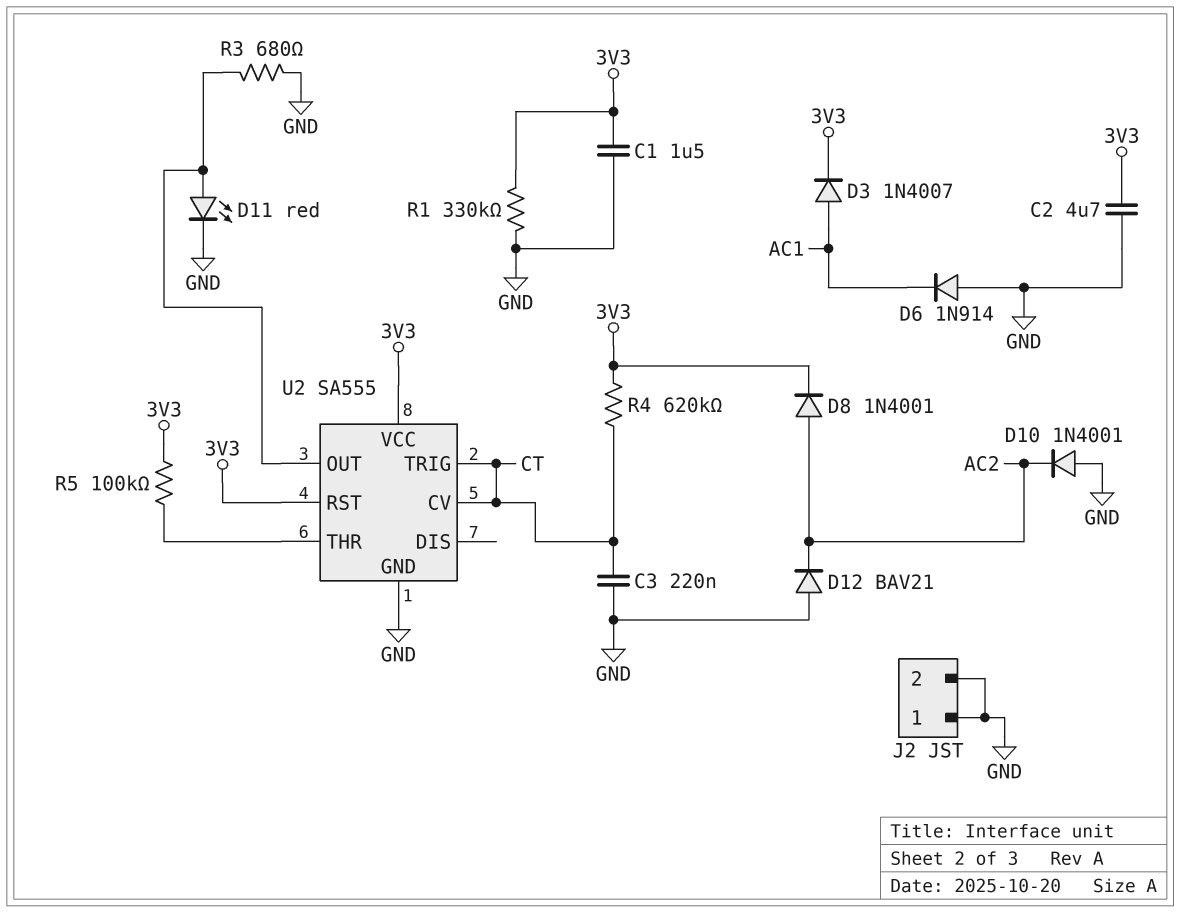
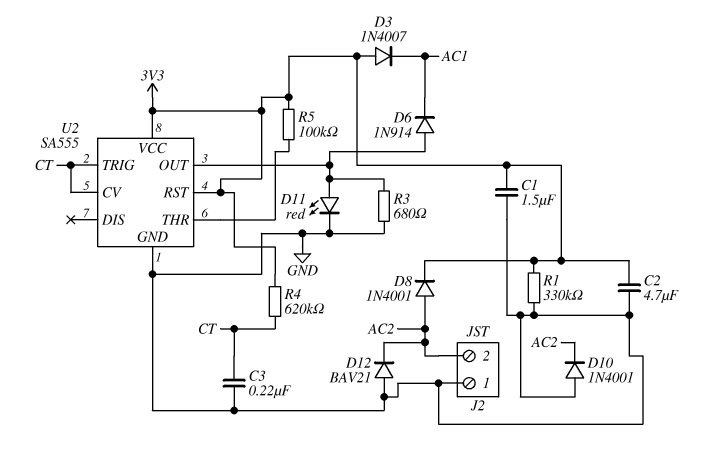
D3: diode 1N4007 (A AC1, K 3V3) -> diode 1N4007 (A 3V3, K AC1)
D6: diode 1N914 (A GND, K AC1) -> diode 1N914 (A U2/OUT, K AC1)
J2 pin 2: GND -> AC2

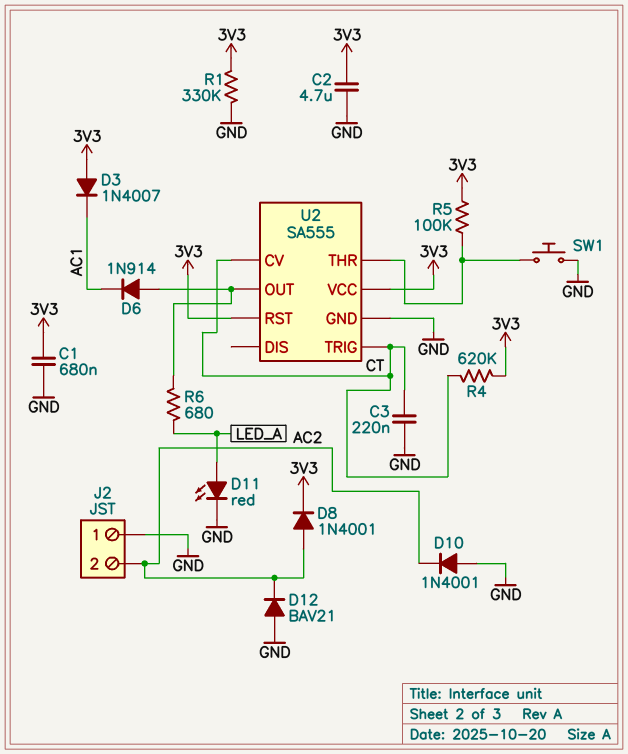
C1: 1.5uF (3V3, GND) -> 680nF (3V3, GND)
D11: LED red (A U2/OUT, K GND) -> LED red (A LED_A, K GND)
R3: 680 (GND, U2/OUT) -> none
R6: none -> 680 (LED_A, U2/OUT)
SW1: none -> button (GND, U2/THR)

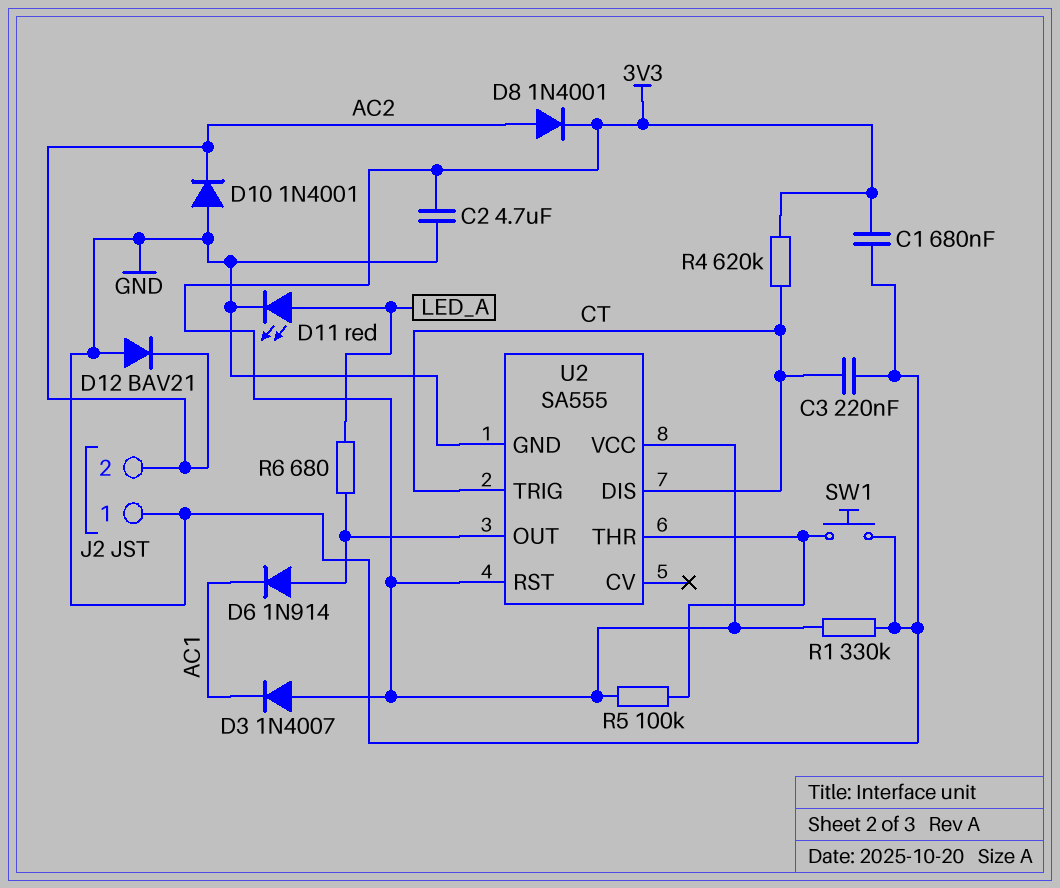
U2 pin CV: CT -> none
U2 pin DIS: none -> CT

